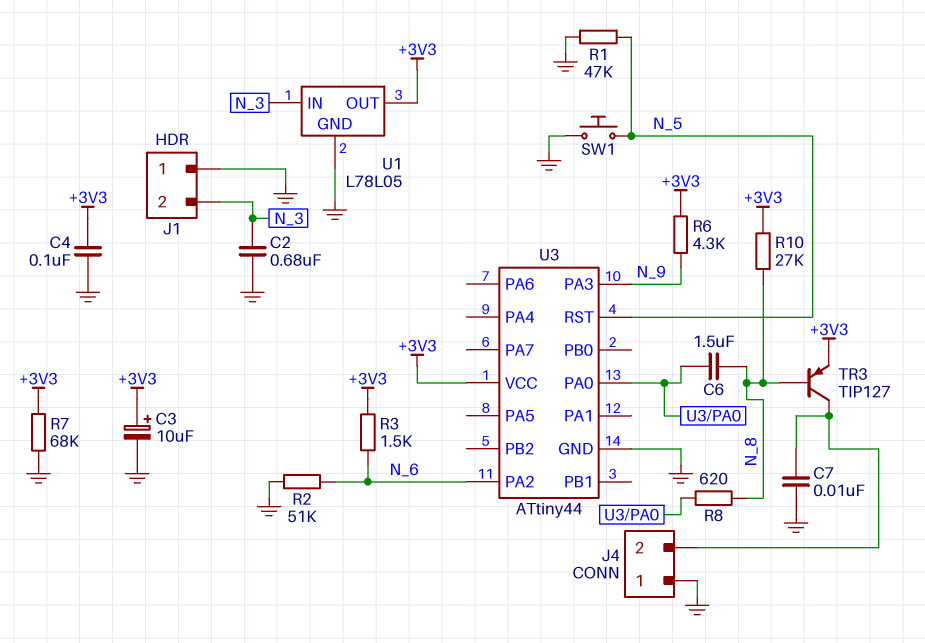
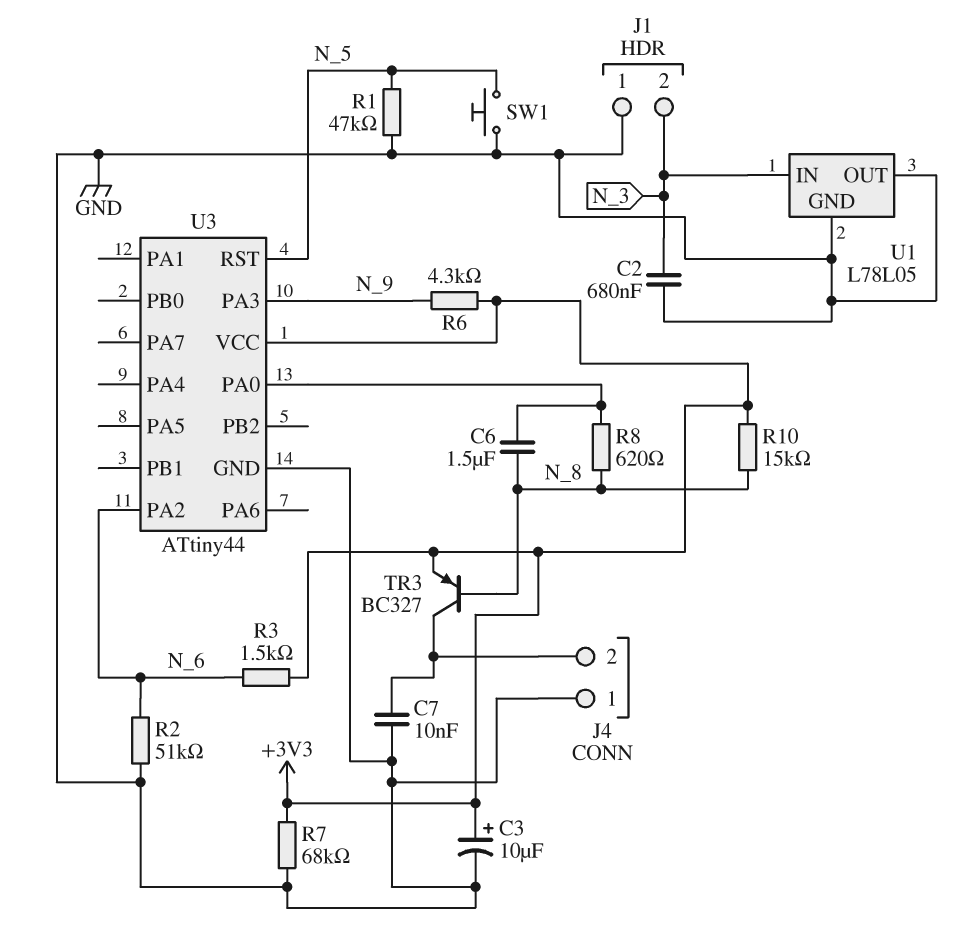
C4: 100nF (+3V3, GND) -> none
R10: 27k (+3V3, N_8) -> 15k (+3V3, N_8)
TR3: PNP TIP127 (B N_8, C J4/2, E +3V3) -> PNP BC327 (B N_8, C J4/2, E +3V3)
U1 pin OUT: +3V3 -> GND

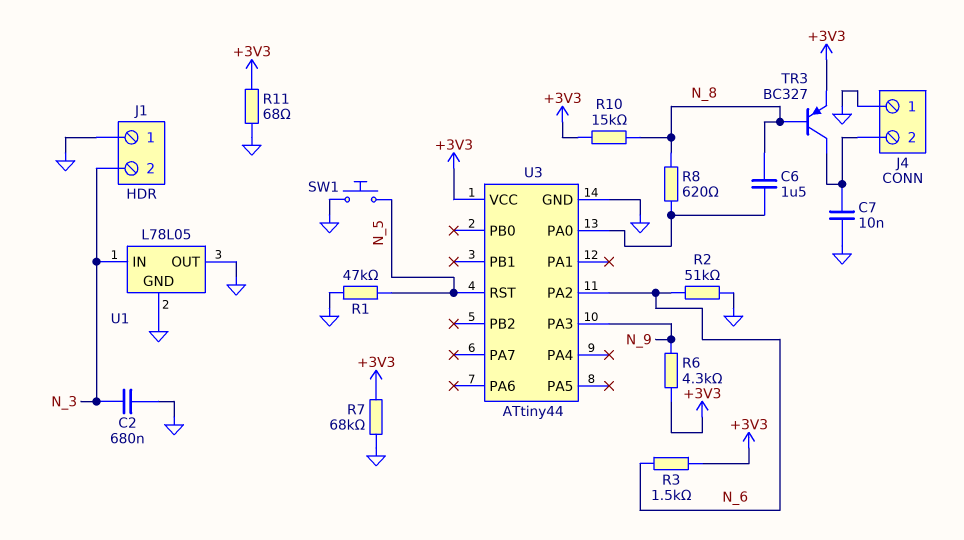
C3: 10uF (plus +3V3, minus GND) -> none
R11: none -> 68 (+3V3, GND)

